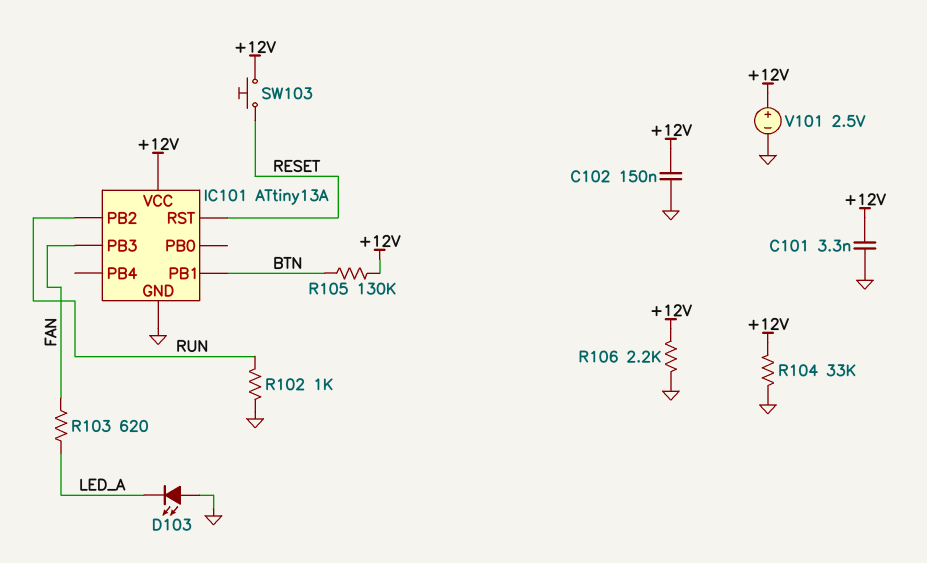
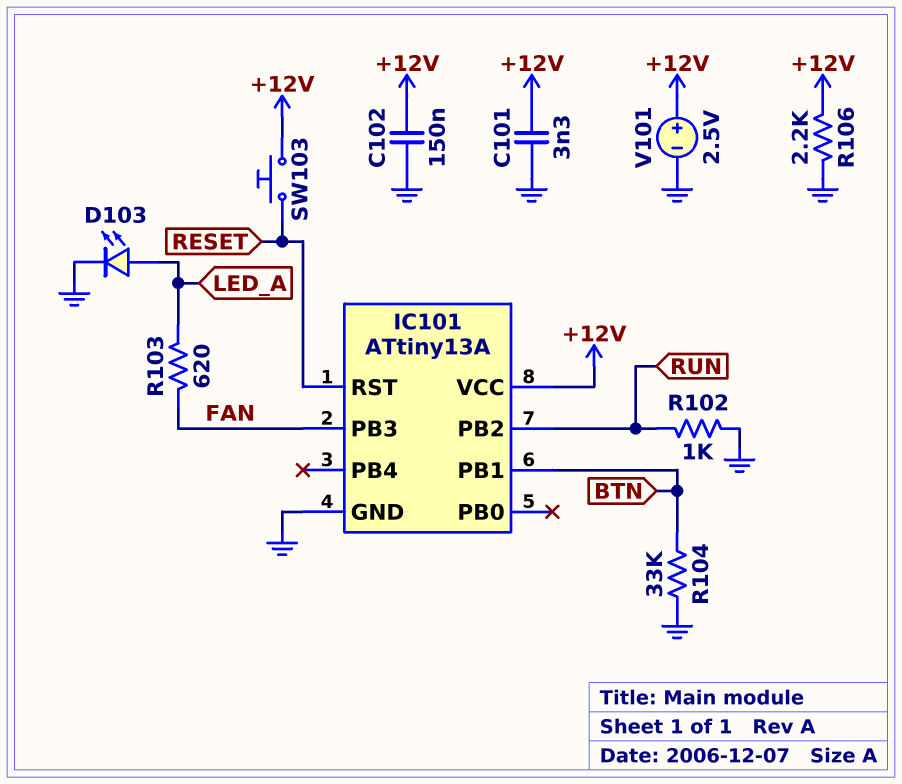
D103: LED (A GND, K LED_A) -> LED (A LED_A, K GND)
R104: 33k (+12V, GND) -> 33k (BTN, GND)
R105: 130k (+12V, BTN) -> none

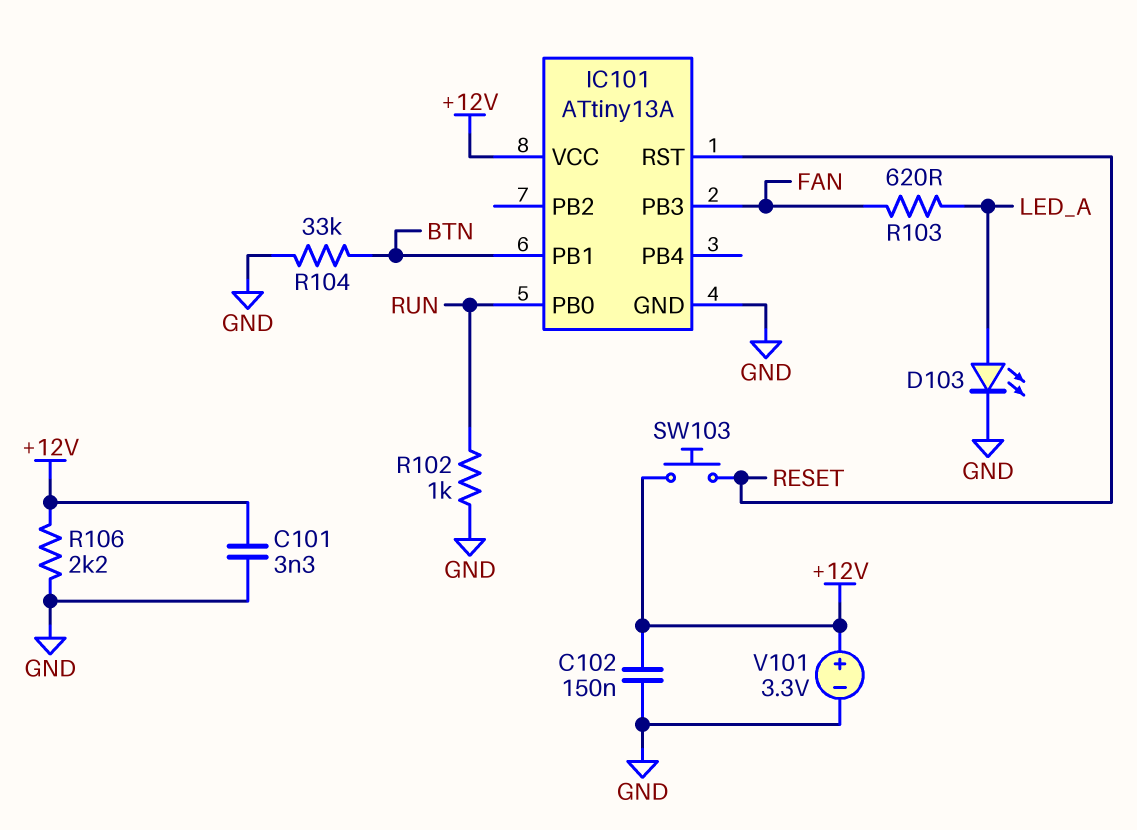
IC101 pin PB0: none -> RUN
IC101 pin PB2: RUN -> none
V101: 2.5V (plus +12V, minus GND) -> 3.3V (plus +12V, minus GND)

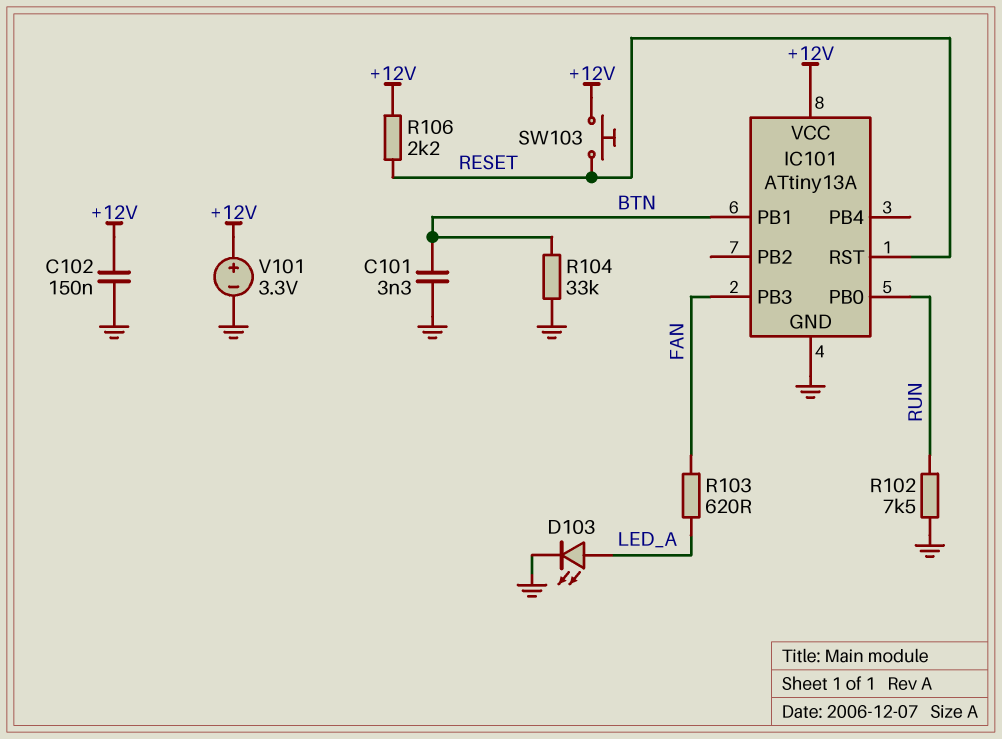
C101: 3.3nF (+12V, GND) -> 3.3nF (BTN, GND)
R102: 1k (GND, RUN) -> 7.5k (GND, RUN)
R106: 2.2k (+12V, GND) -> 2.2k (+12V, RESET)

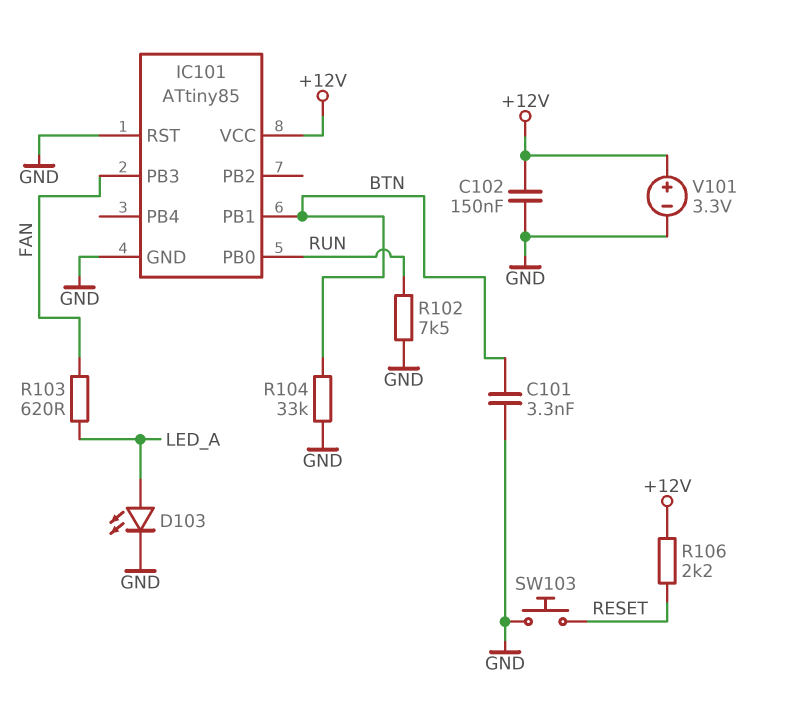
IC101: ATtiny13A -> ATtiny85
IC101 pin RST: RESET -> GND
SW103: button (+12V, RESET) -> button (GND, RESET)

